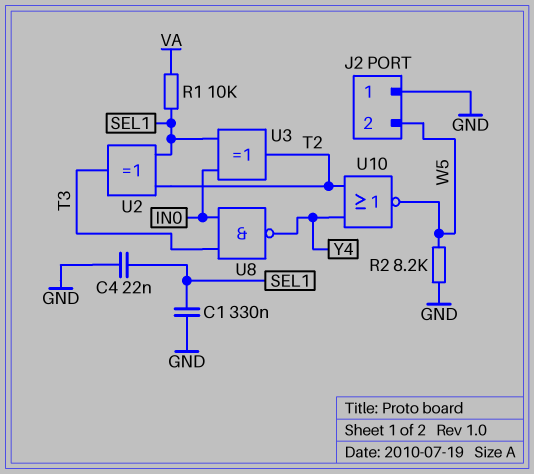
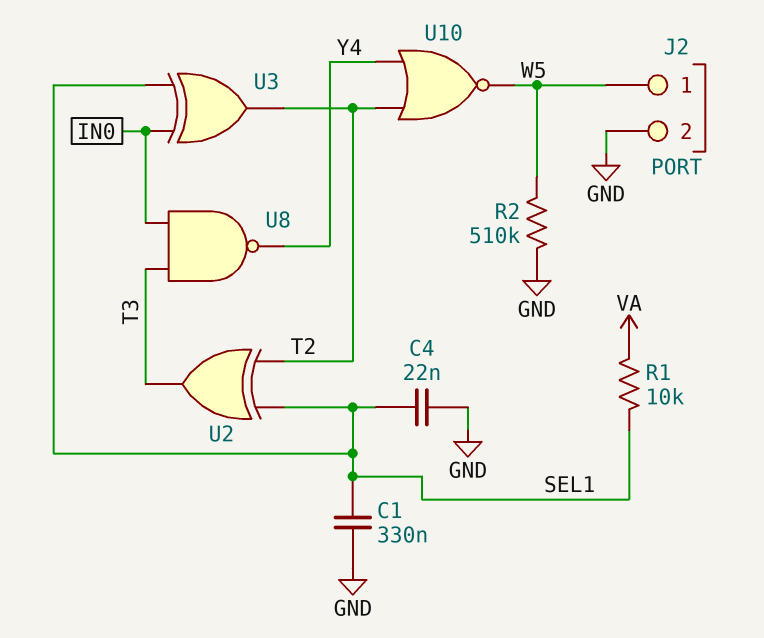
J2 pin 1: GND -> W5
J2 pin 2: W5 -> GND
R2: 8.2k (GND, W5) -> 510k (GND, W5)

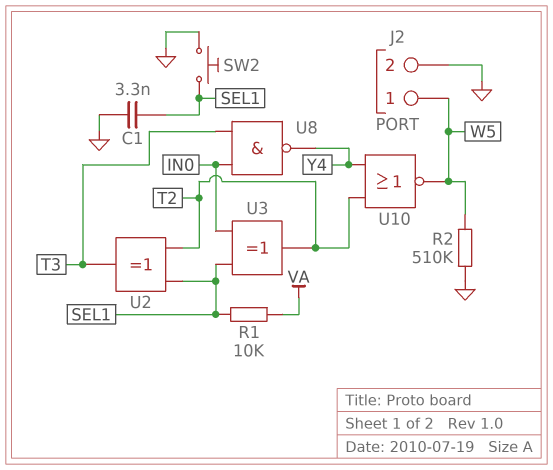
C1: 330nF (GND, SEL1) -> 3.3nF (GND, SEL1)
C4: 22nF (GND, SEL1) -> none
SW2: none -> button (GND, SEL1)

